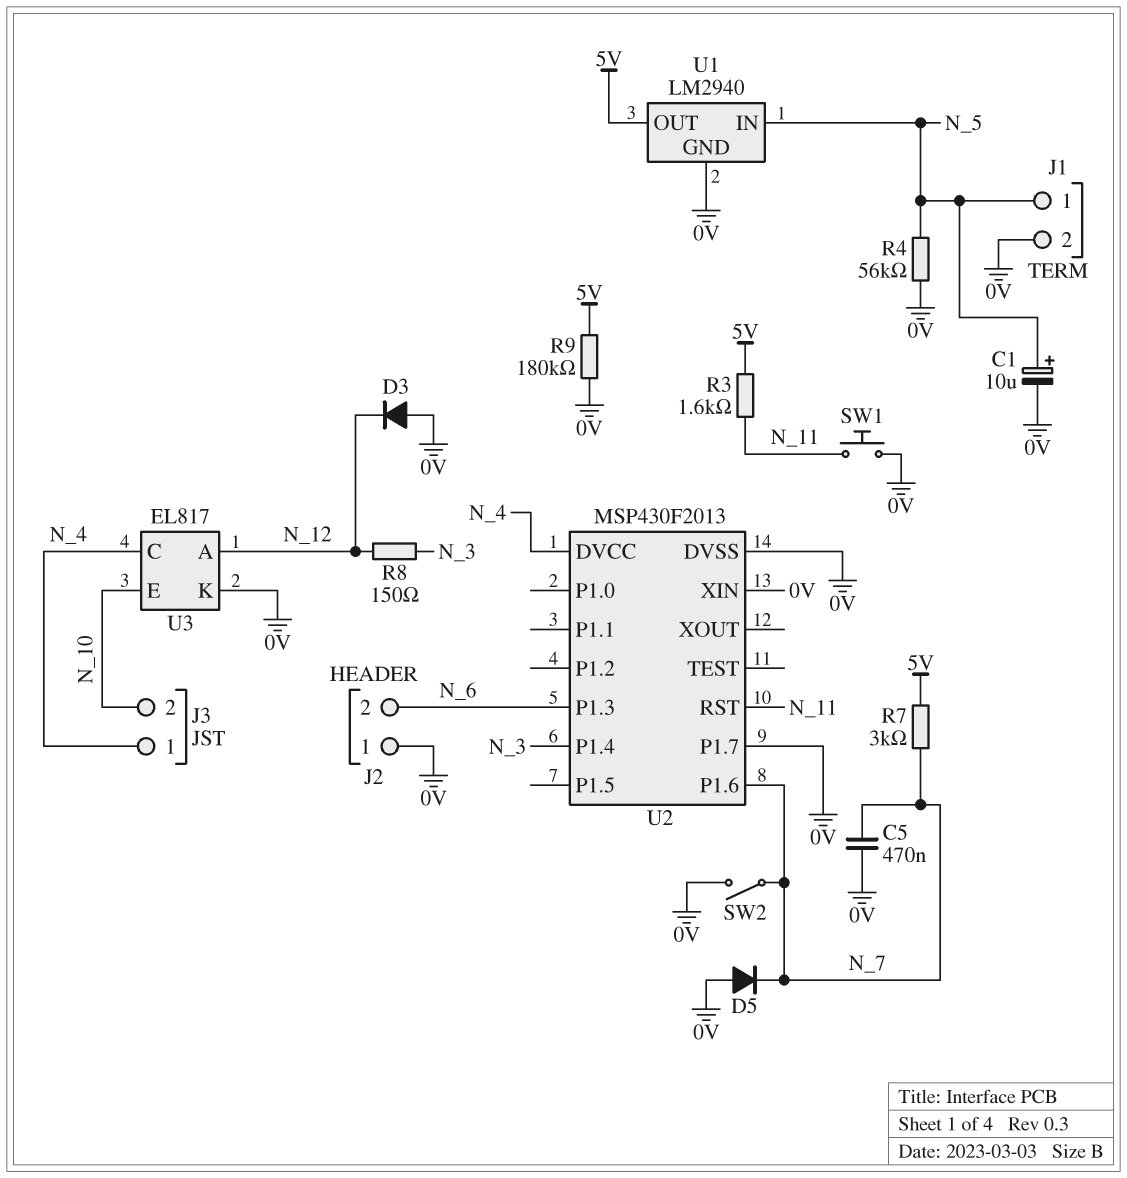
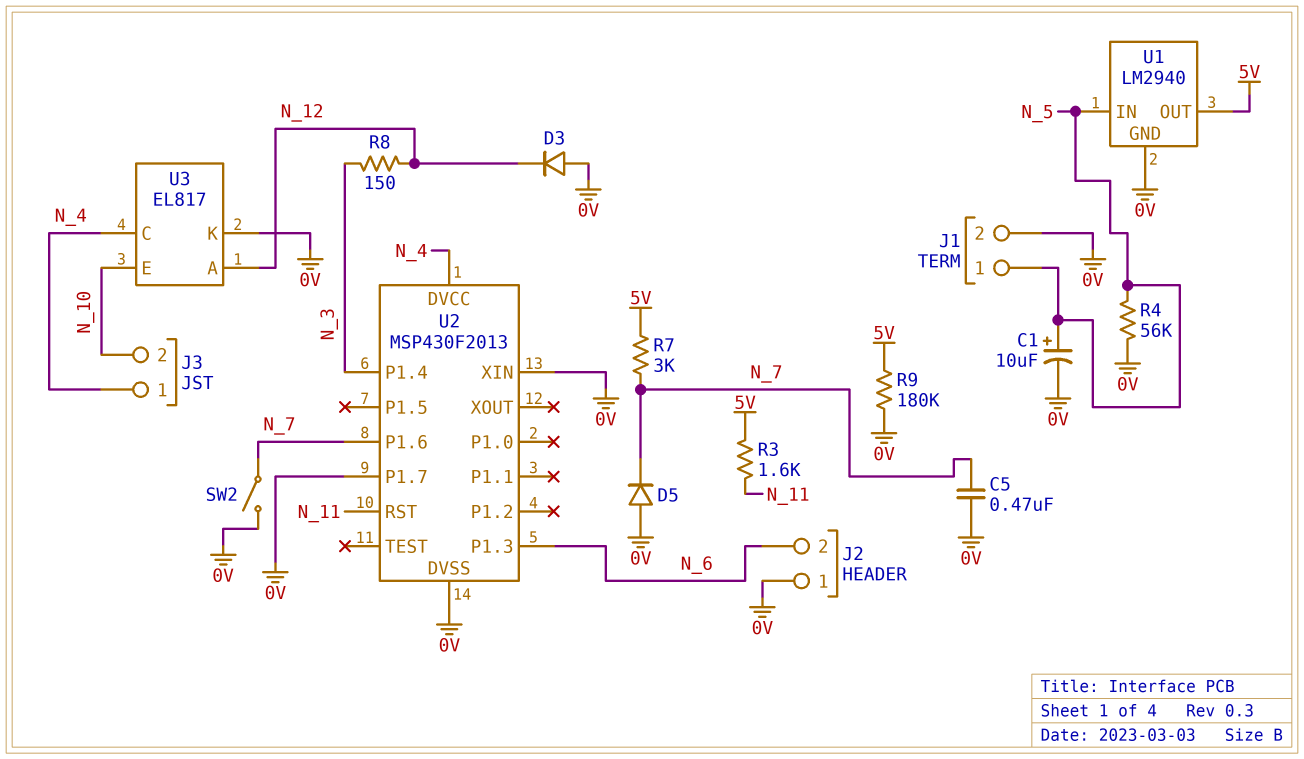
SW1: button (0V, N_11) -> none

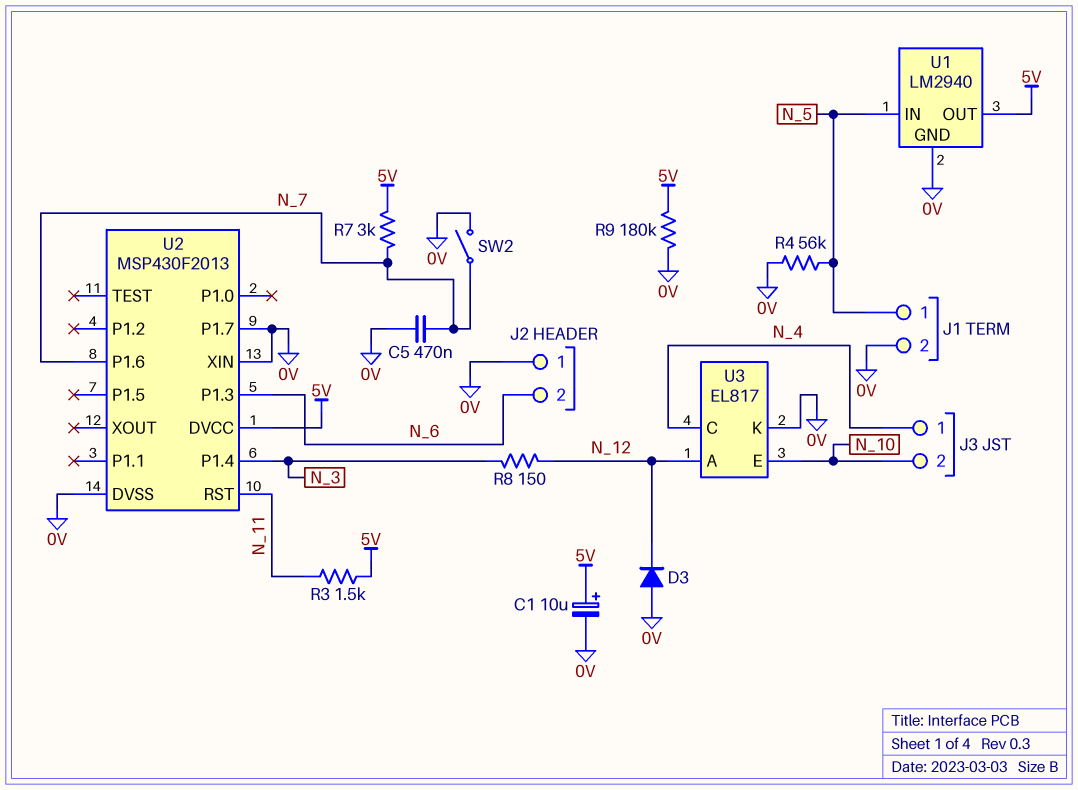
C1: 10uF (plus N_5, minus 0V) -> 10uF (plus 5V, minus 0V)
D5: diode (A 0V, K N_7) -> none
R3: 1.6k (5V, N_11) -> 1.5k (5V, N_11)
U2 pin DVCC: N_4 -> 5V

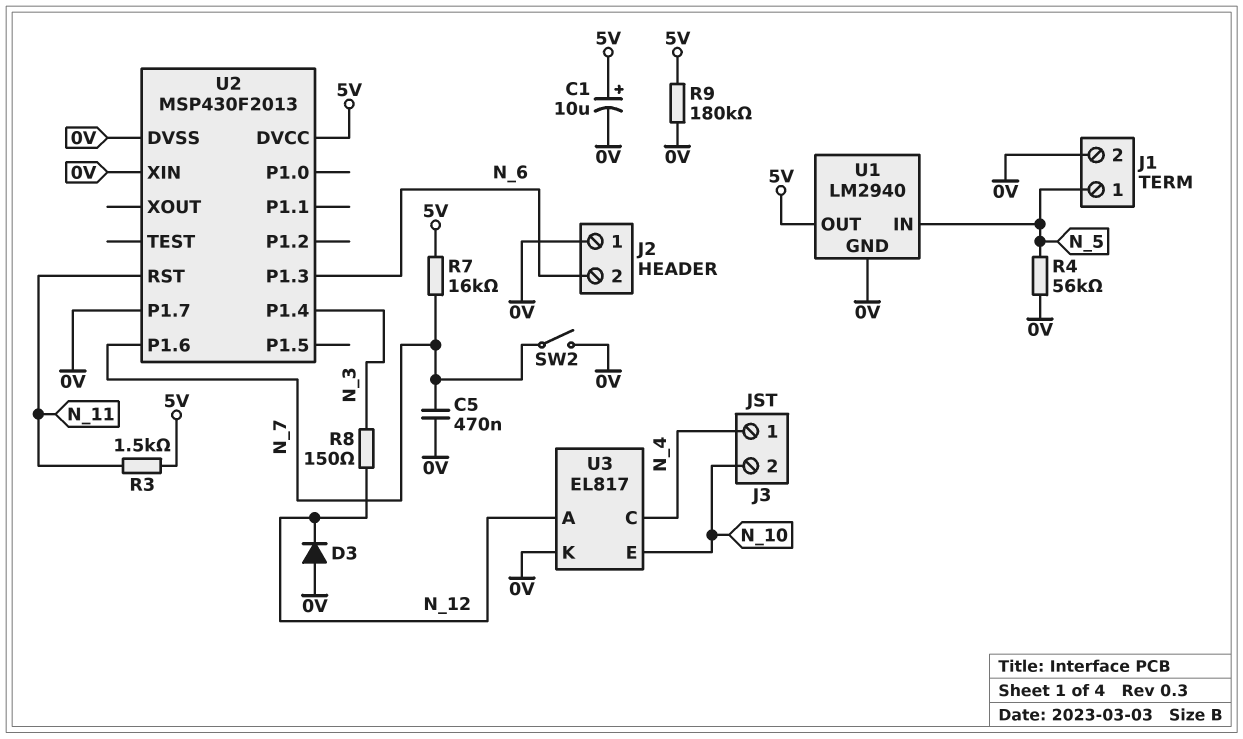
R7: 3k (5V, N_7) -> 16k (5V, N_7)

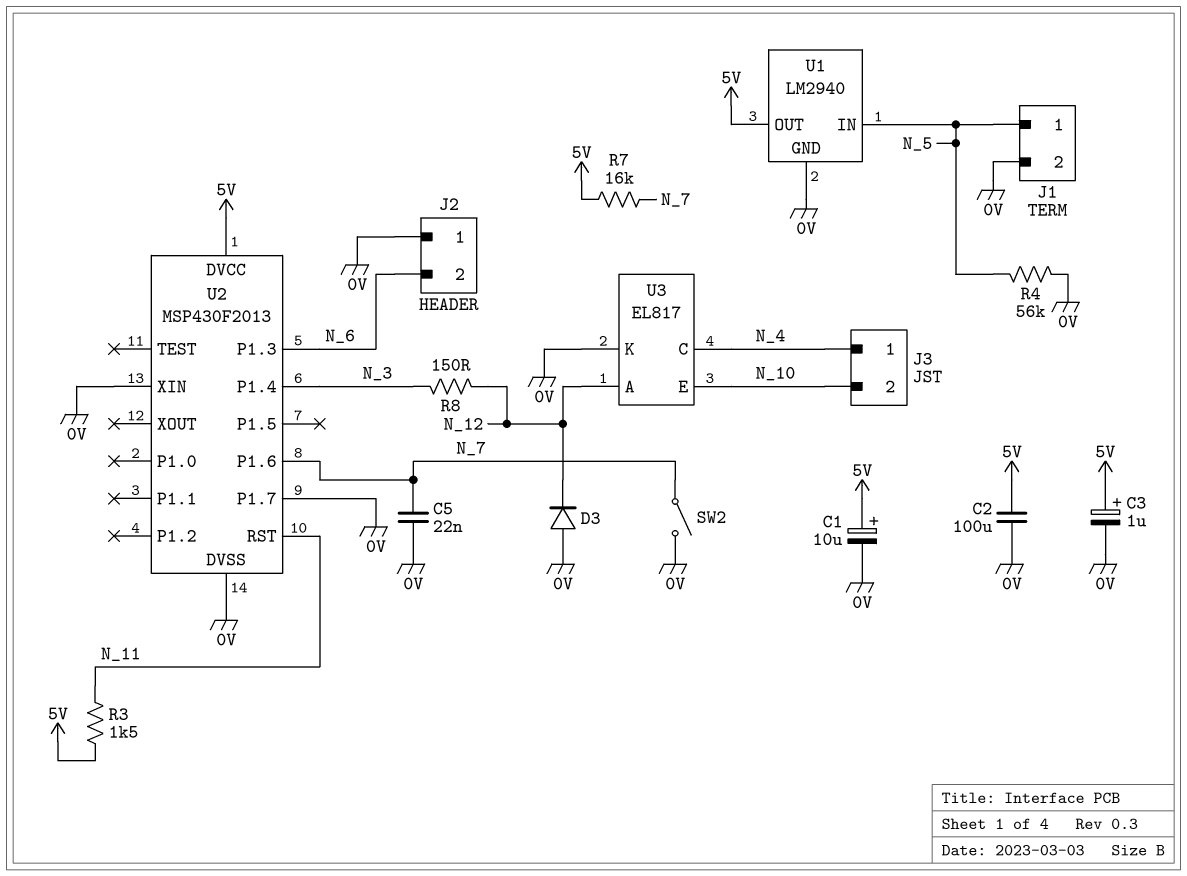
C2: none -> 100uF (0V, 5V)
C3: none -> 1uF (plus 5V, minus 0V)
C5: 470nF (0V, N_7) -> 22nF (0V, N_7)
R9: 180k (0V, 5V) -> none

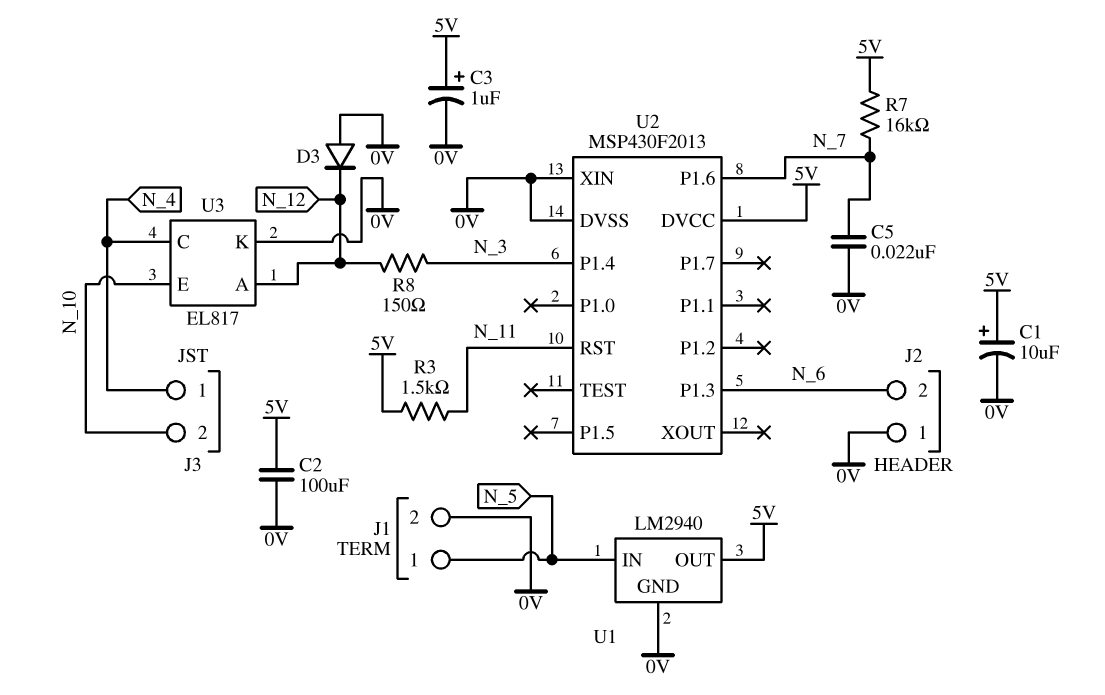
R4: 56k (0V, N_5) -> none
SW2: switch (0V, N_7) -> none
U2 pin P1.7: 0V -> none

